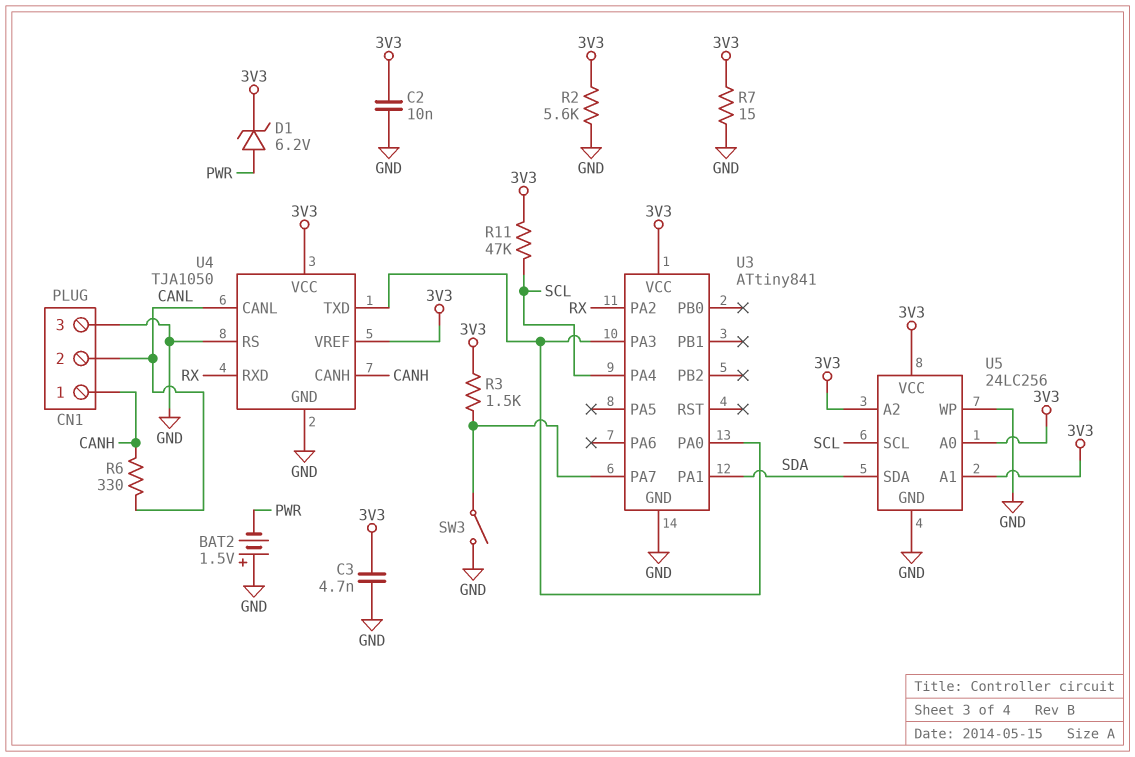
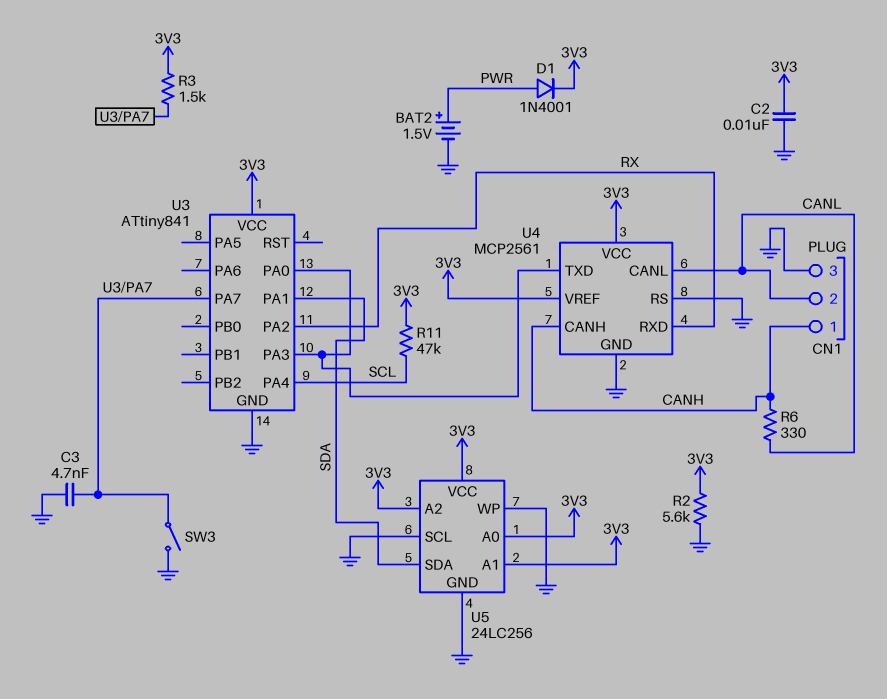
BAT2: 1.5V (plus GND, minus PWR) -> 1.5V (plus PWR, minus GND)
C3: 4.7nF (3V3, GND) -> 4.7nF (GND, U3/PA7)
D1: zener 6.2V (A PWR, K 3V3) -> diode 1N4001 (A PWR, K 3V3)
R7: 15 (3V3, GND) -> none
U4: TJA1050 -> MCP2561
U5 pin SCL: SCL -> GND

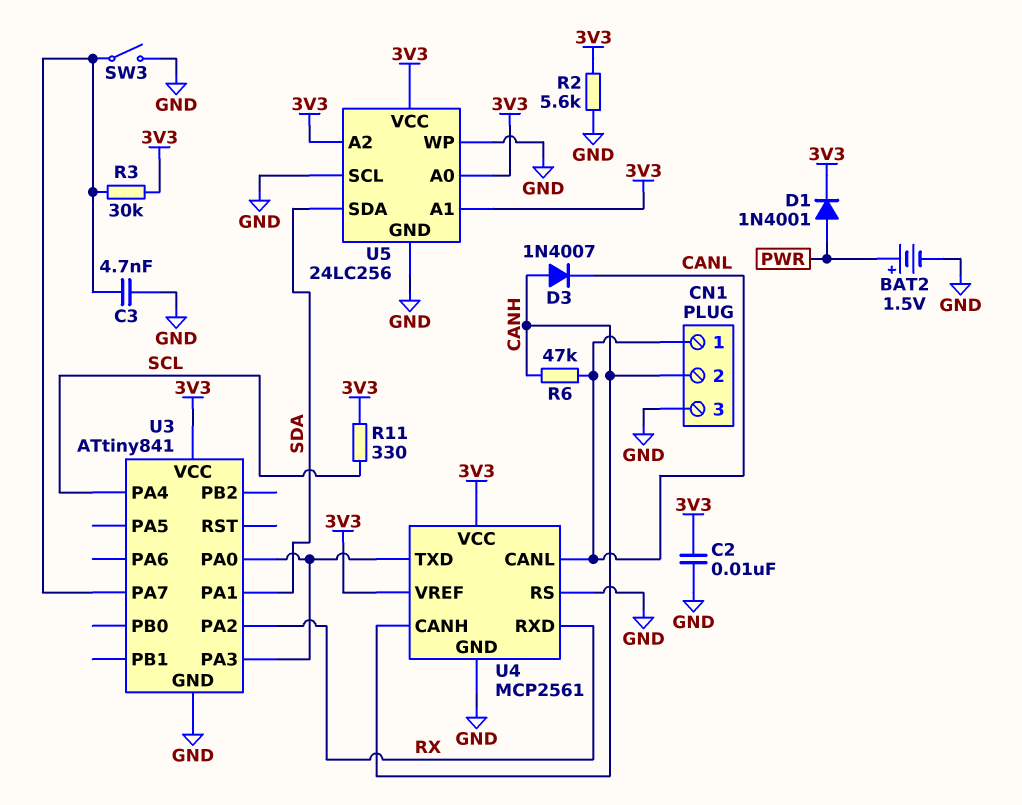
CN1 pin 1: CANH -> CANL
CN1 pin 2: CANL -> CANH
D3: none -> diode 1N4007 (A CANH, K CANL)
R3: 1.5k (3V3, U3/PA7) -> 30k (3V3, U3/PA7)
R6: 330 (CANH, CANL) -> 47k (CANH, CANL)
R11: 47k (3V3, SCL) -> 330 (3V3, SCL)

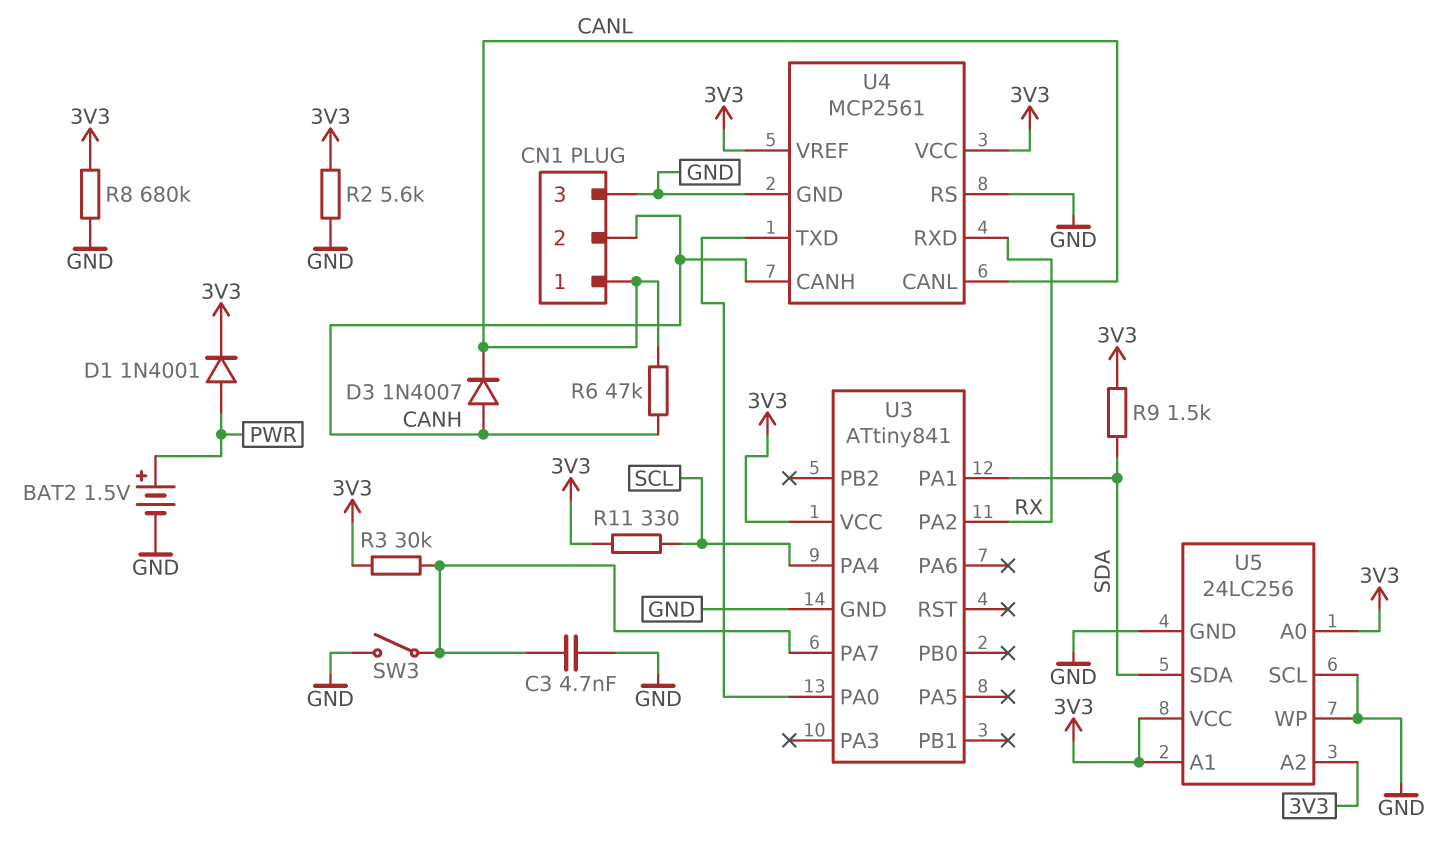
C2: 10nF (3V3, GND) -> none
R8: none -> 680k (3V3, GND)
R9: none -> 1.5k (3V3, SDA)
U3 pin PA3: U3/PA0 -> none

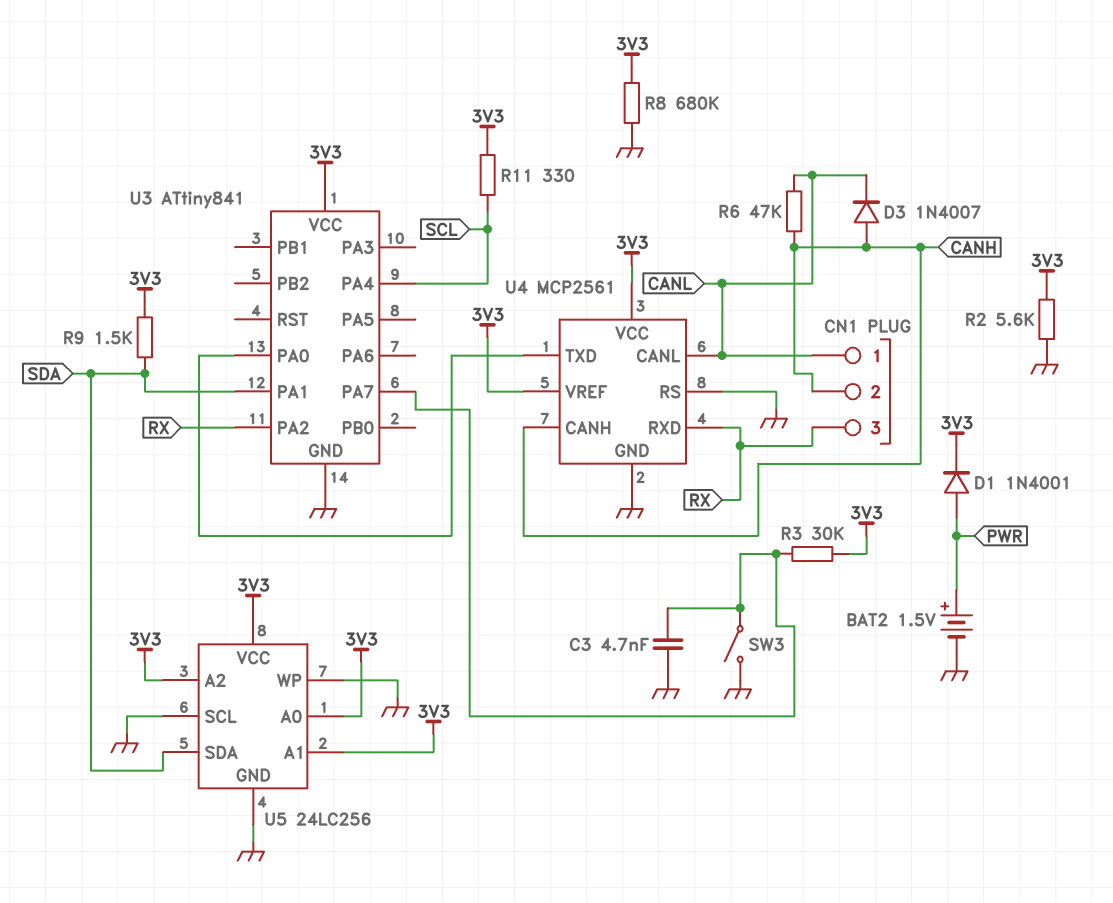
CN1 pin 3: GND -> RX

